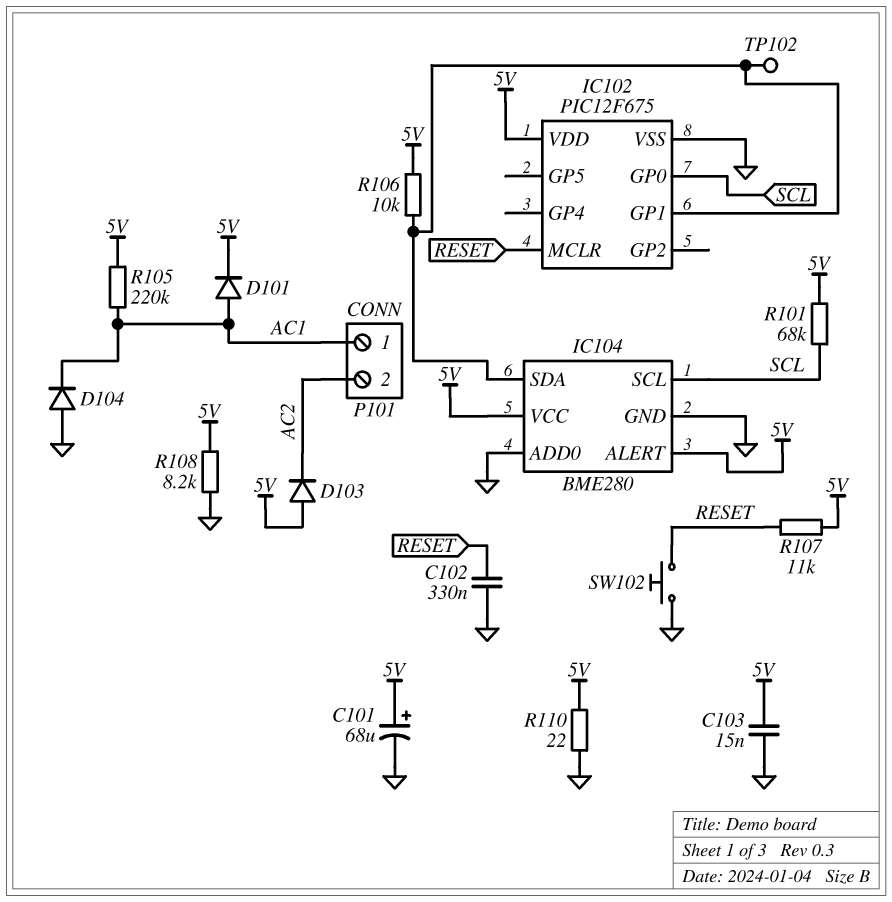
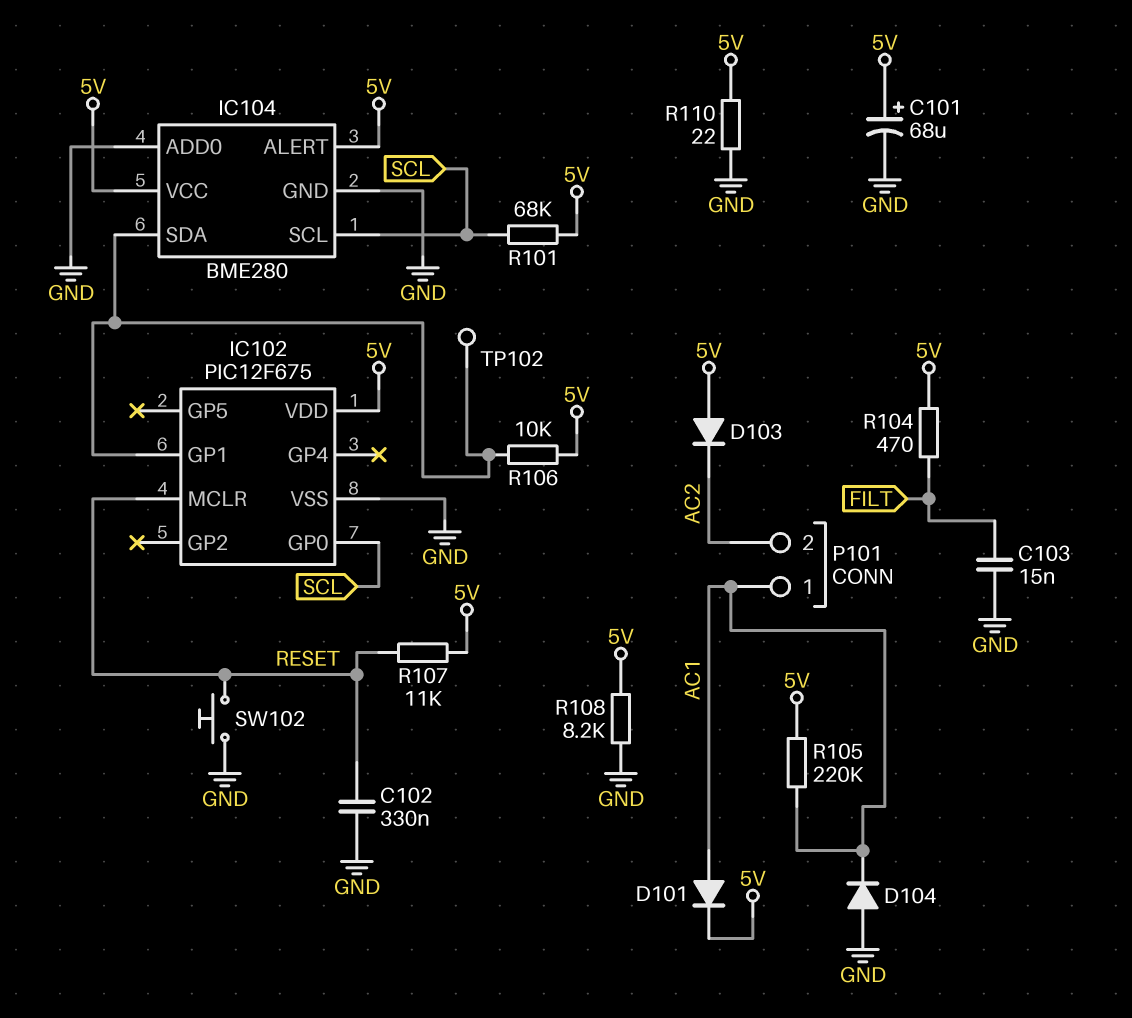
C103: 15nF (5V, GND) -> 15nF (FILT, GND)
R104: none -> 470 (5V, FILT)

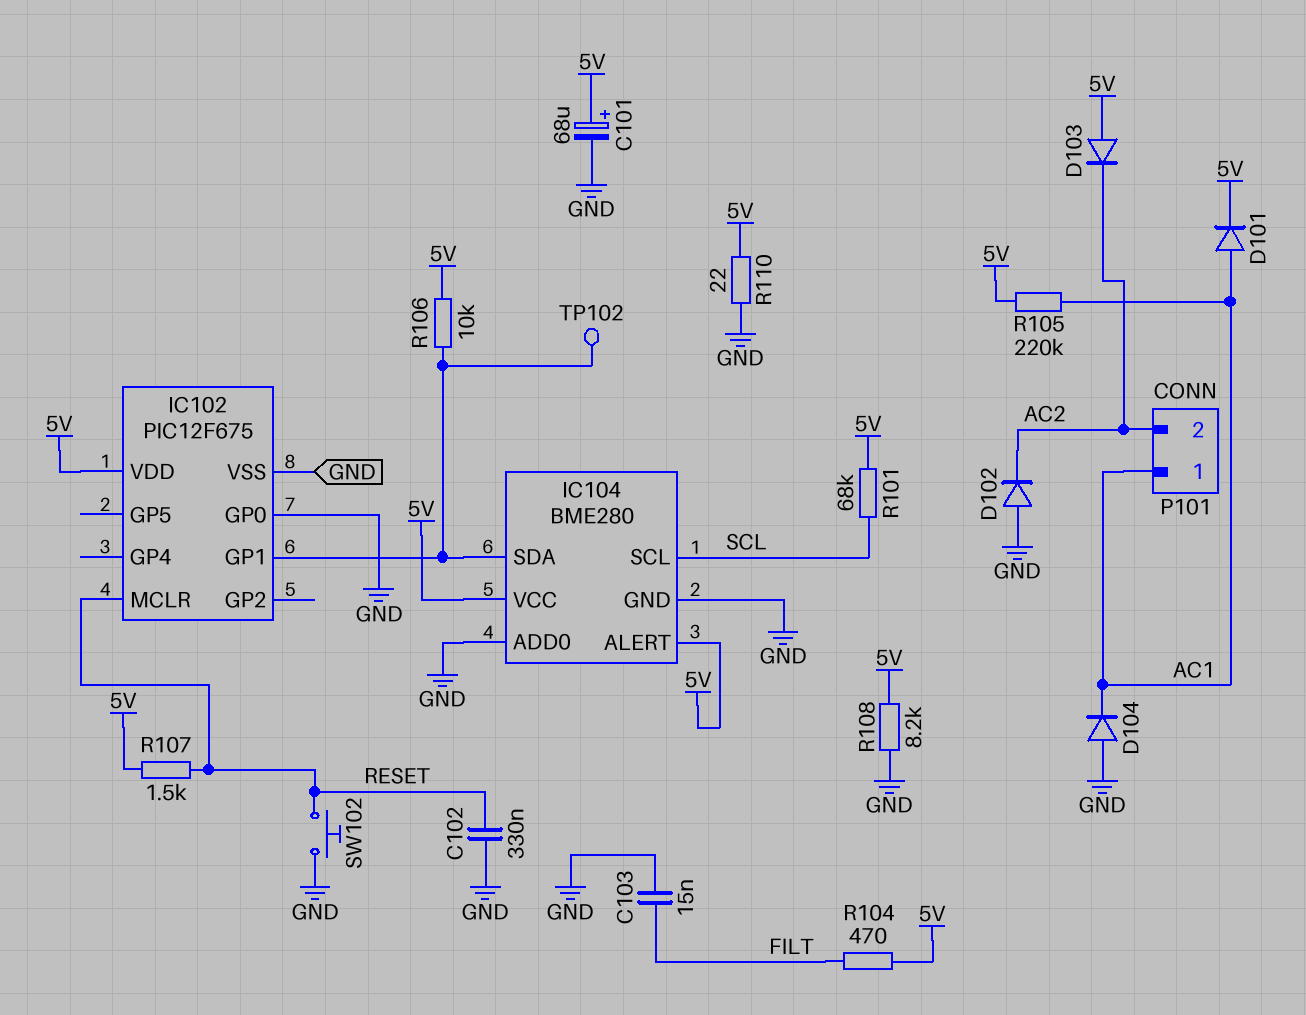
D102: none -> diode (A GND, K AC2)
IC102 pin GP0: SCL -> GND
R107: 11k (5V, RESET) -> 1.5k (5V, RESET)

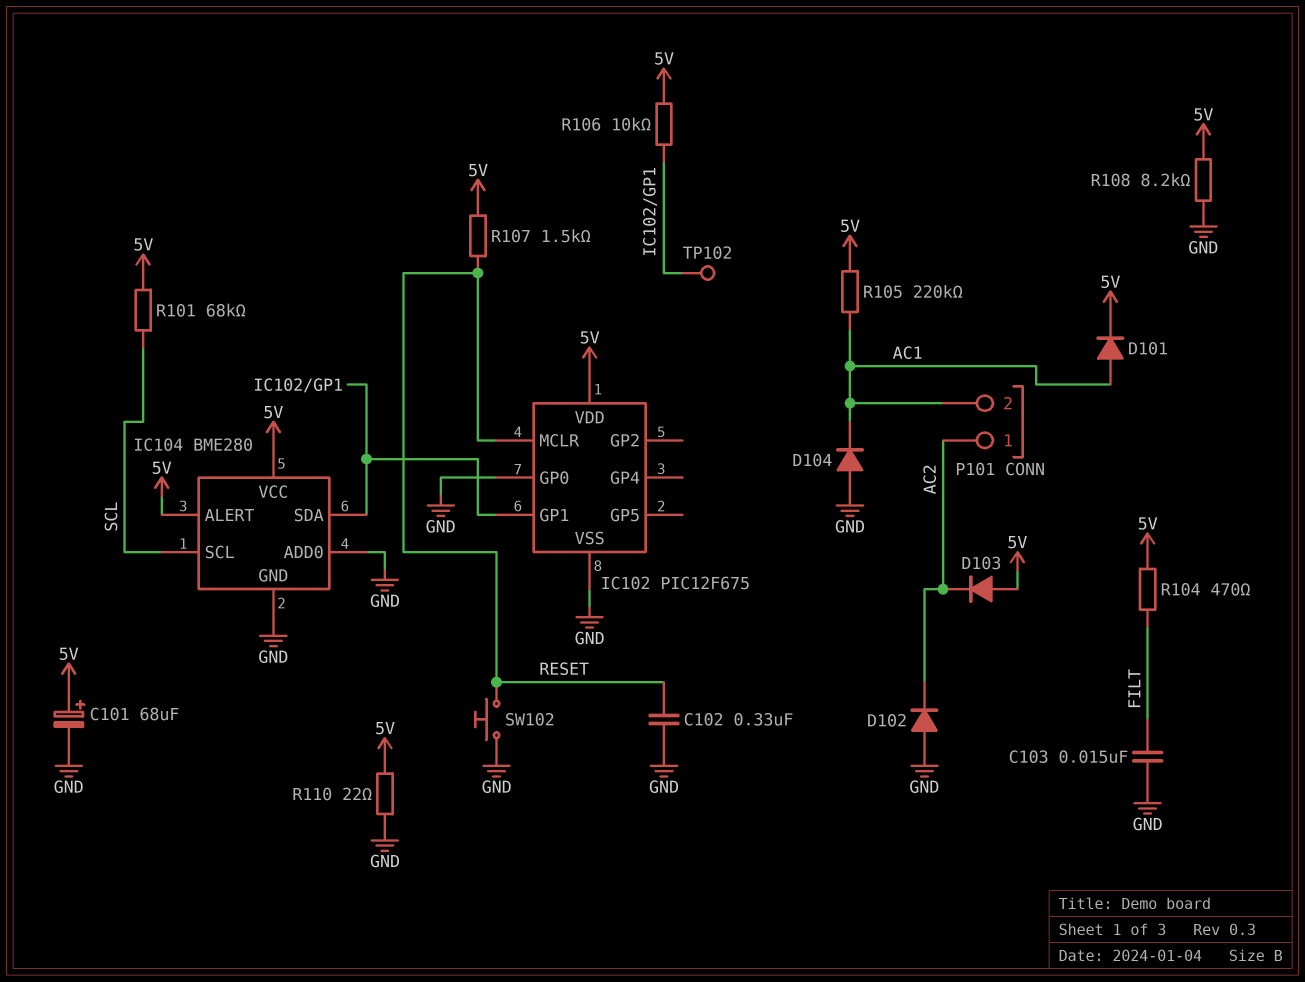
P101 pin 1: AC1 -> AC2
P101 pin 2: AC2 -> AC1

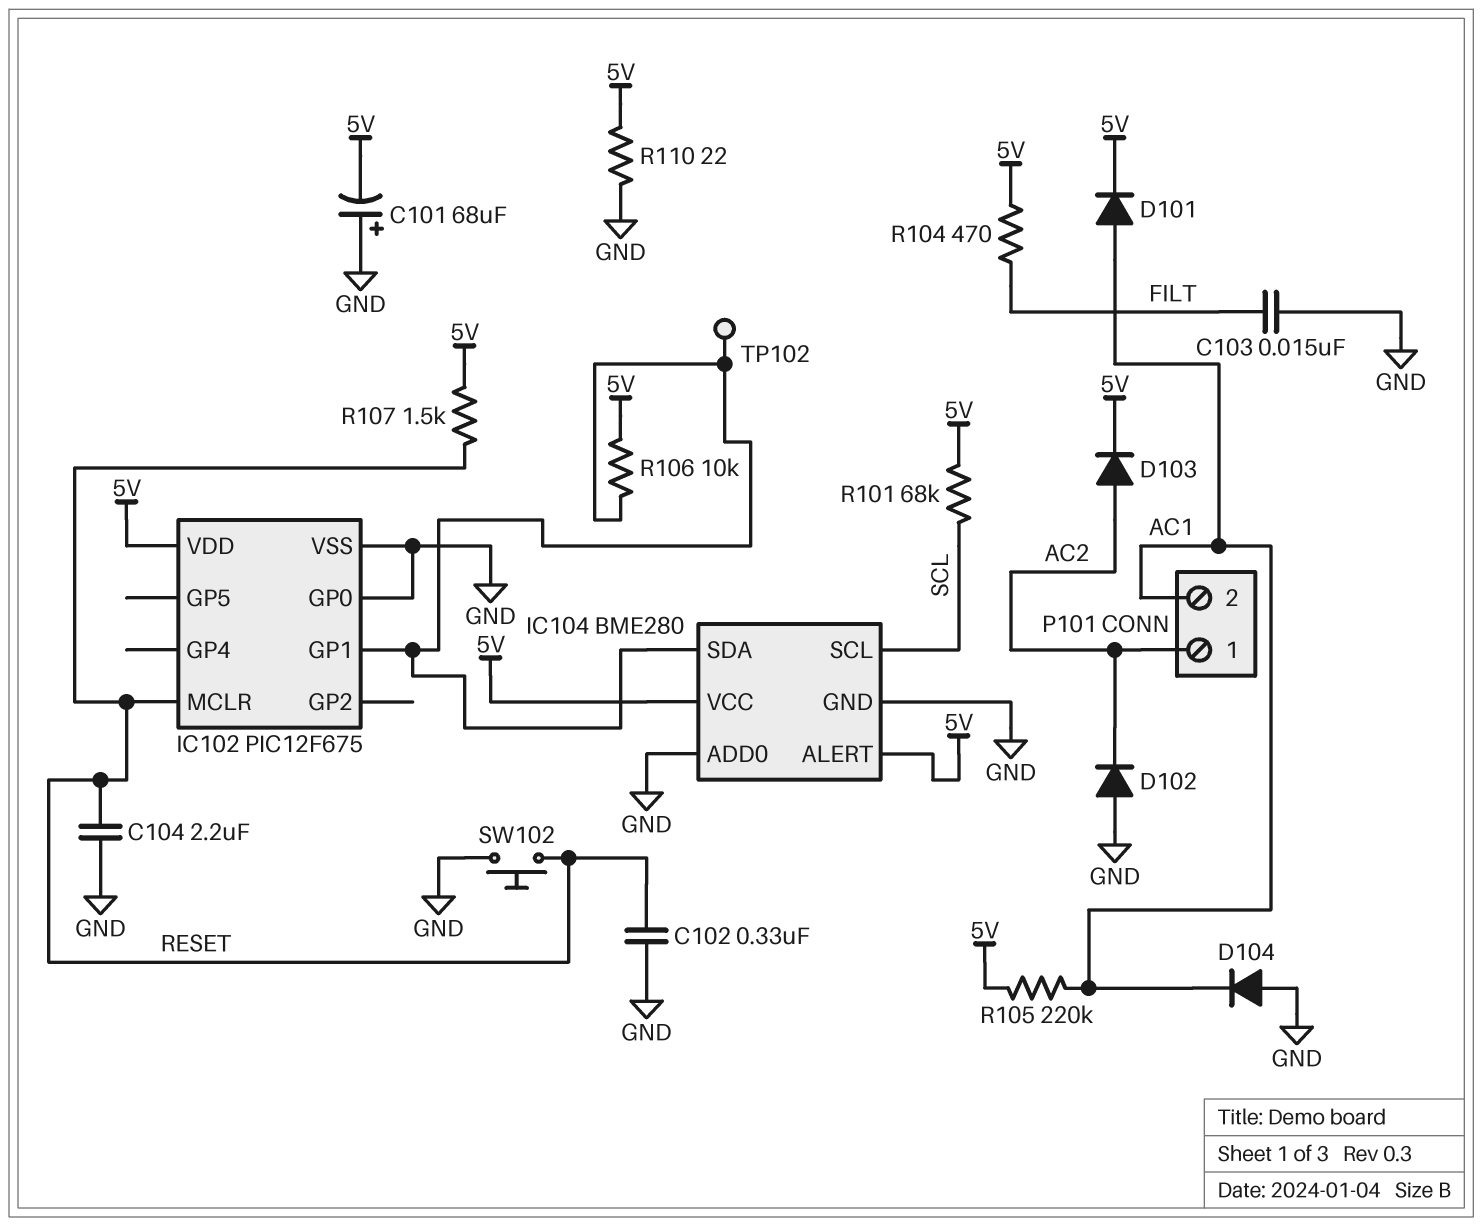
C101: 68uF (plus 5V, minus GND) -> 68uF (plus GND, minus 5V)
C104: none -> 2.2uF (GND, RESET)
D103: diode (A 5V, K AC2) -> diode (A AC2, K 5V)
R108: 8.2k (5V, GND) -> none

